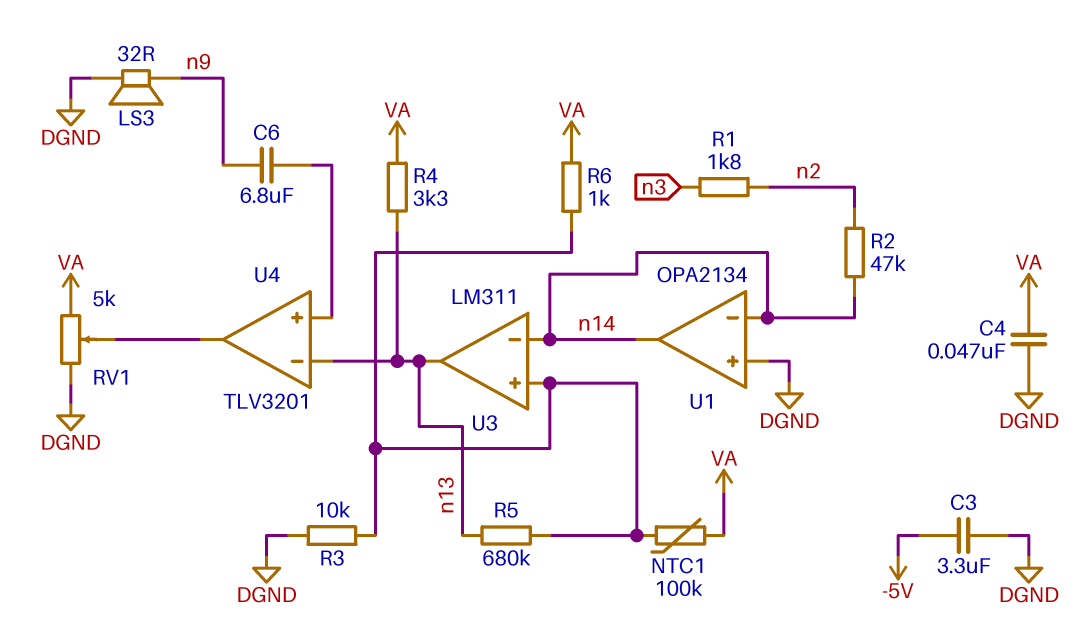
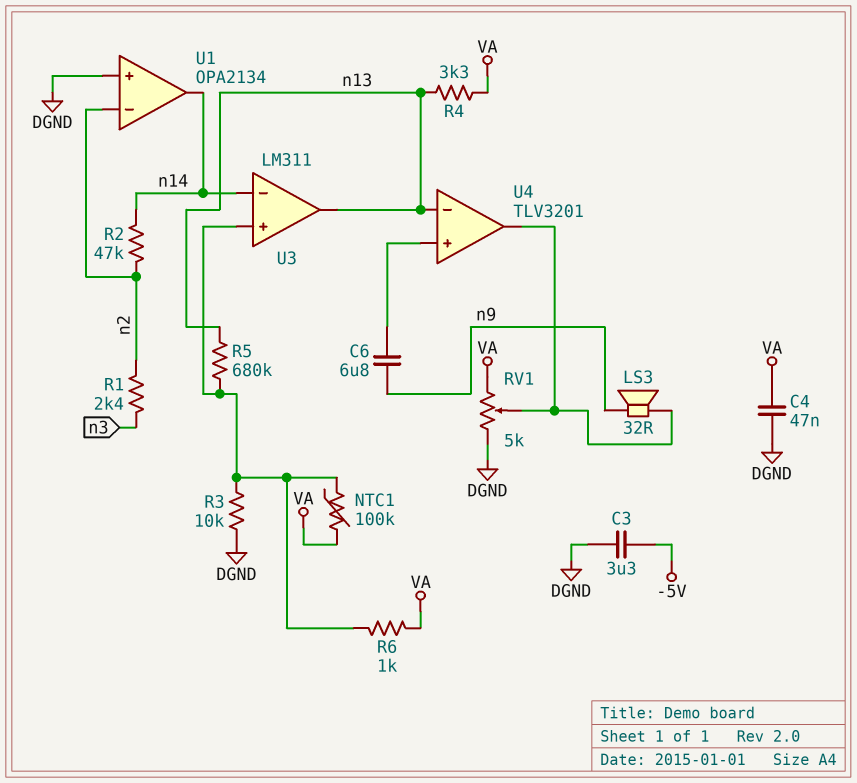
LS3: speaker 32R (DGND, n9) -> speaker 32R (U4/out, n9)
R1: 1.8k (n2, n3) -> 2.4k (n2, n3)
U1 pin in-: n14 -> n2

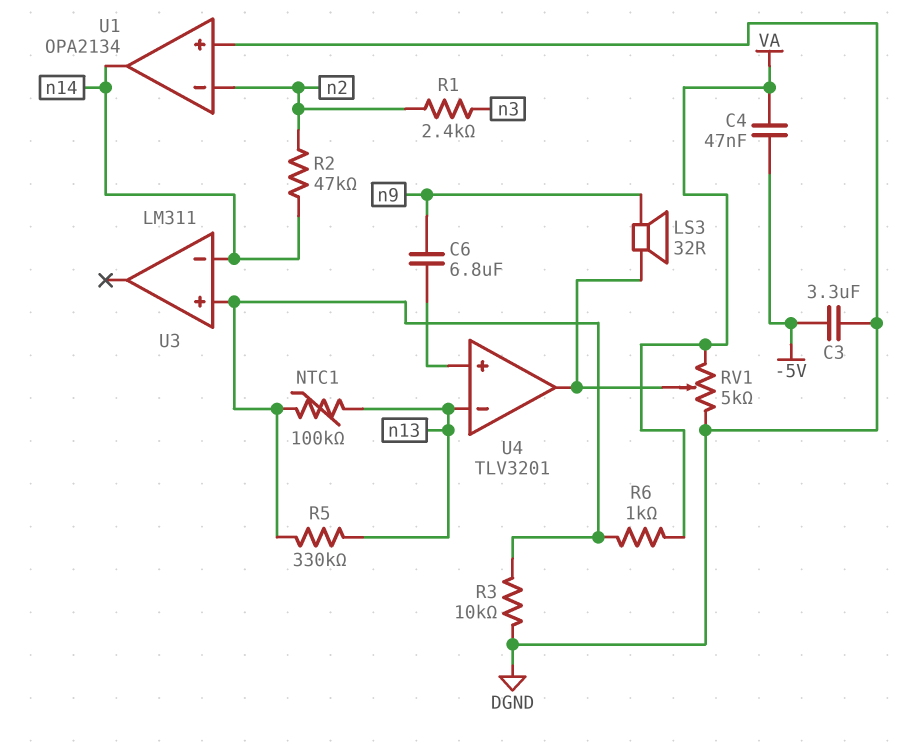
C4: 47nF (DGND, VA) -> 47nF (-5V, VA)
NTC1: 100k (U3/in+, VA) -> 100k (U3/in+, n13)
R4: 3.3k (VA, n13) -> none
R5: 680k (U3/in+, n13) -> 330k (U3/in+, n13)
U3 pin out: n13 -> none

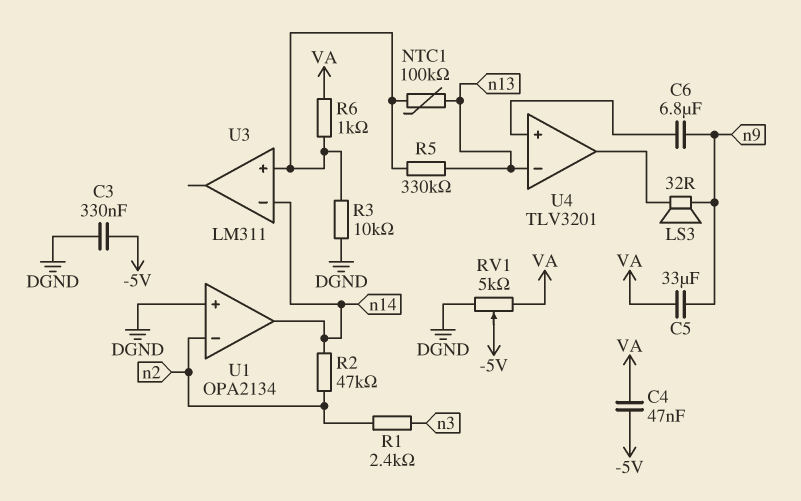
C3: 3.3uF (-5V, DGND) -> 330nF (-5V, DGND)
C5: none -> 33uF (VA, n9)
RV1: 5k (DGND, VA, wiper U4/out) -> 5k (DGND, VA, wiper -5V)

